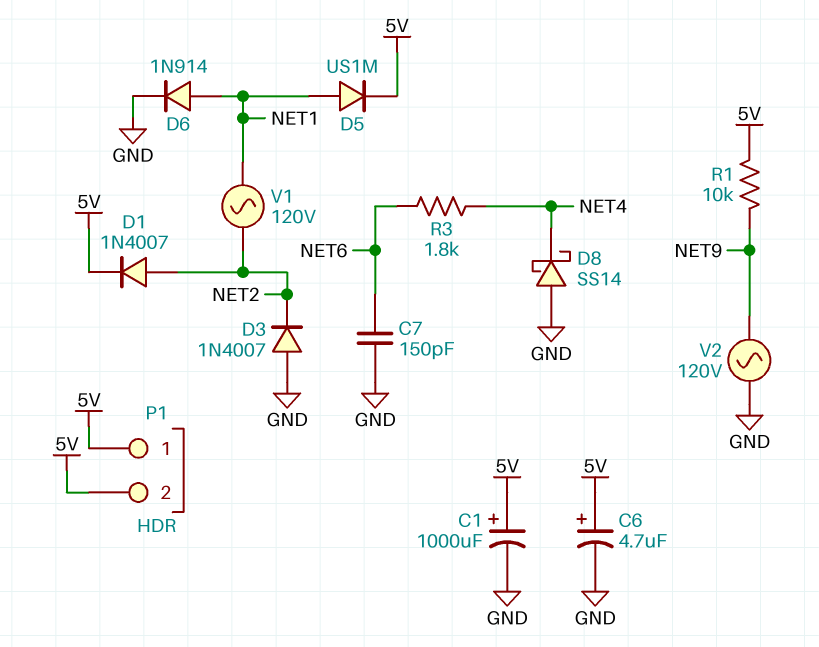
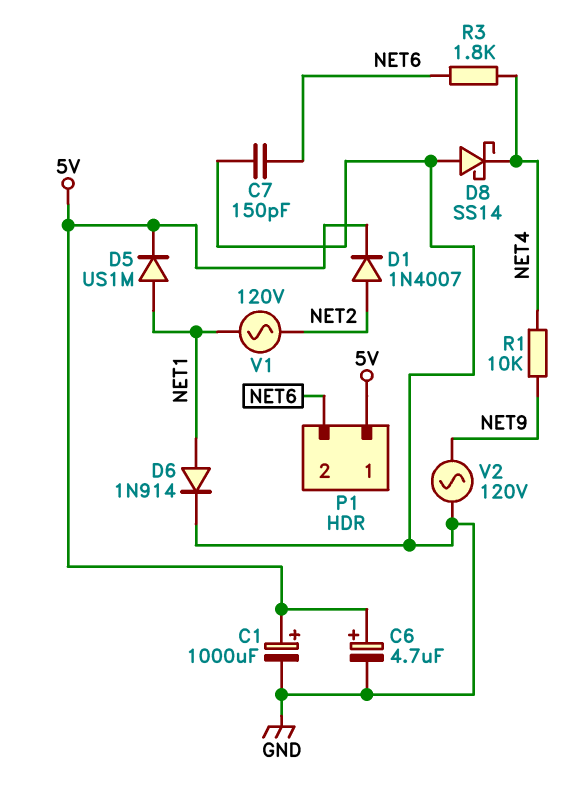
D3: diode 1N4007 (A GND, K NET2) -> none
P1 pin 2: 5V -> NET6
R1: 10k (5V, NET9) -> 10k (NET4, NET9)

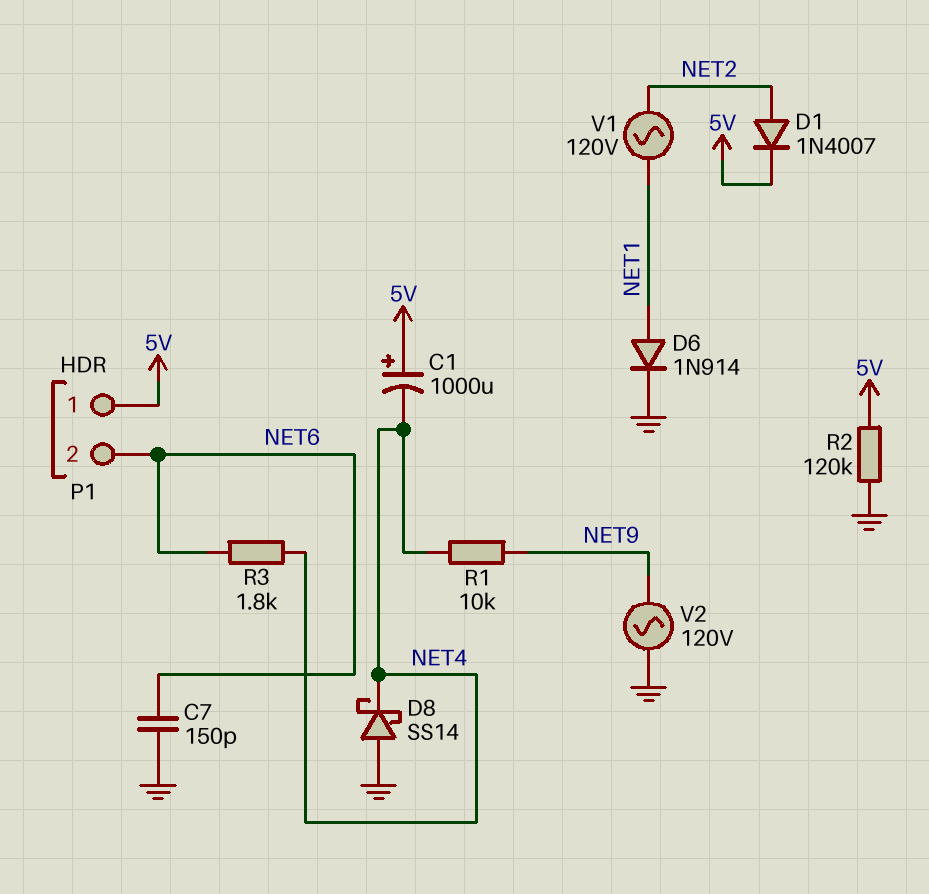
C1: 1000uF (plus 5V, minus GND) -> 1000uF (plus 5V, minus NET4)
C6: 4.7uF (plus 5V, minus GND) -> none
D5: diode US1M (A NET1, K 5V) -> none
R2: none -> 120k (5V, GND)

